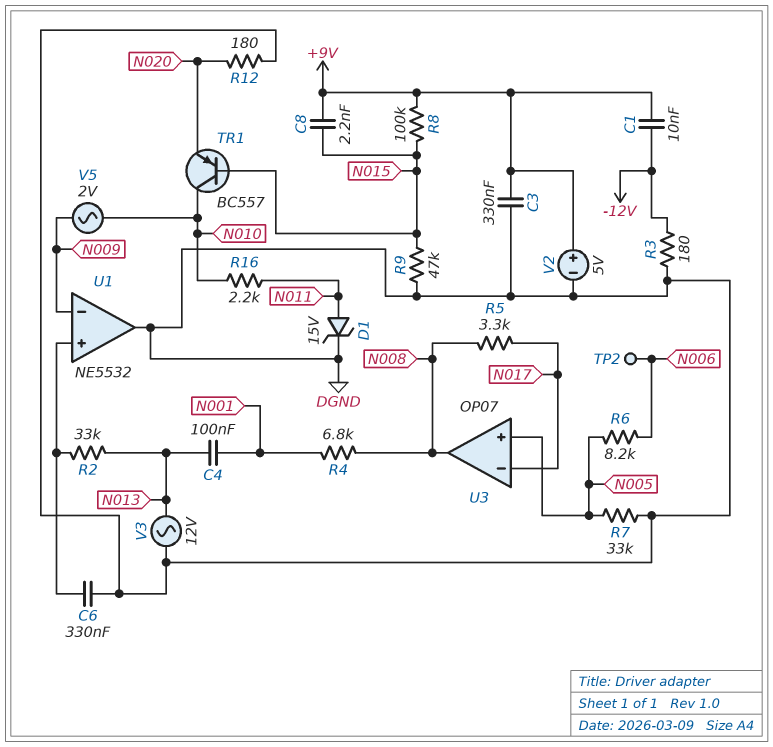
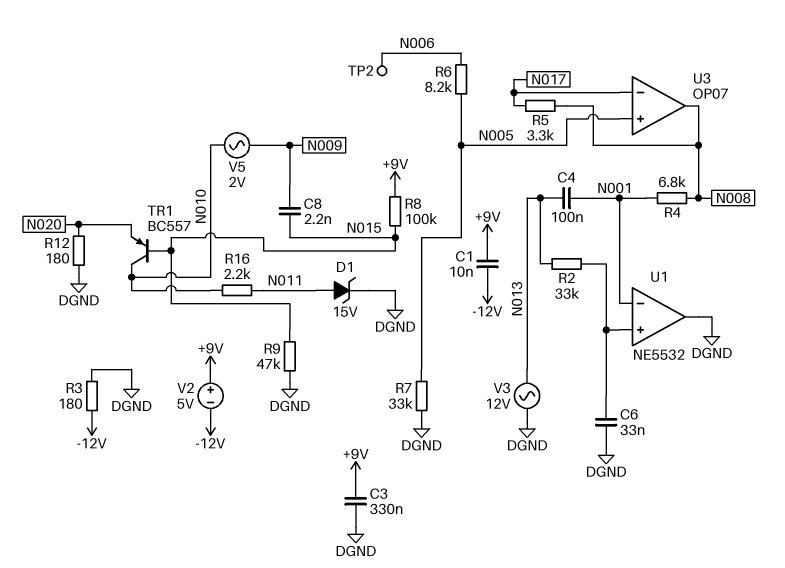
C6: 330nF (DGND, U1/in+) -> 33nF (DGND, U1/in+)
C8: 2.2nF (+9V, N015) -> 2.2nF (N009, N015)
U1 pin in-: N009 -> N001
V2: 5V (plus +9V, minus DGND) -> 5V (plus +9V, minus -12V)

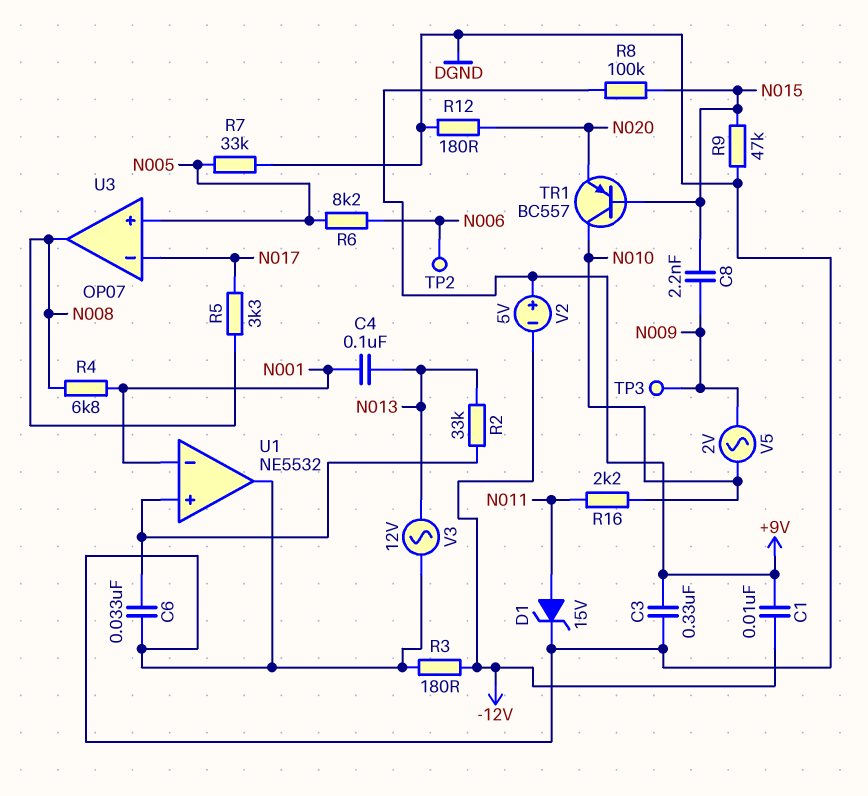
TP3: none -> test point (N009)

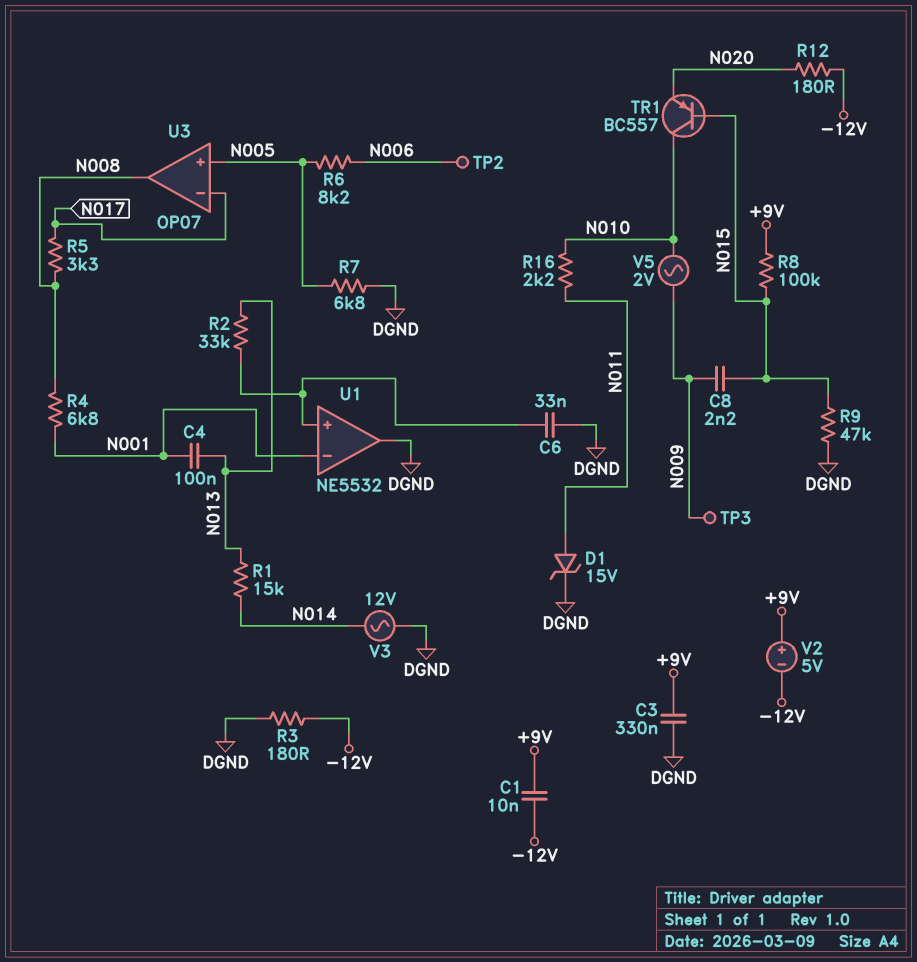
R1: none -> 15k (N013, N014)
R7: 33k (DGND, N005) -> 6.8k (DGND, N005)
R12: 180 (DGND, N020) -> 180 (-12V, N020)
V3: AC 12V (DGND, N013) -> AC 12V (DGND, N014)

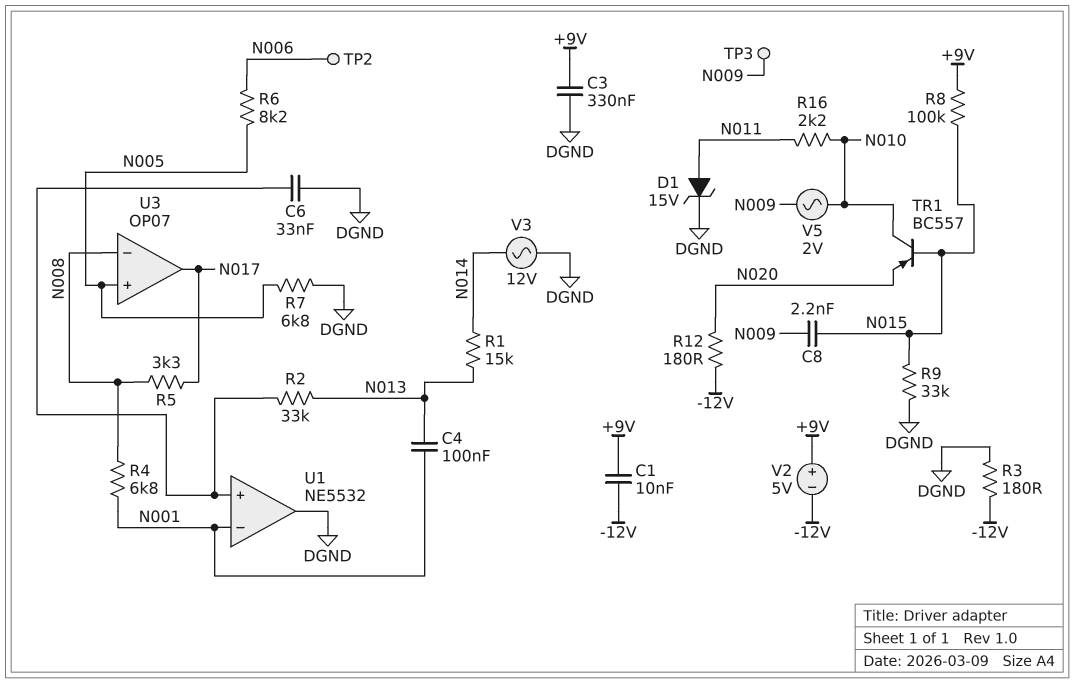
R9: 47k (DGND, N015) -> 33k (DGND, N015)
U3 pin in-: N017 -> N008
U3 pin out: N008 -> N017

